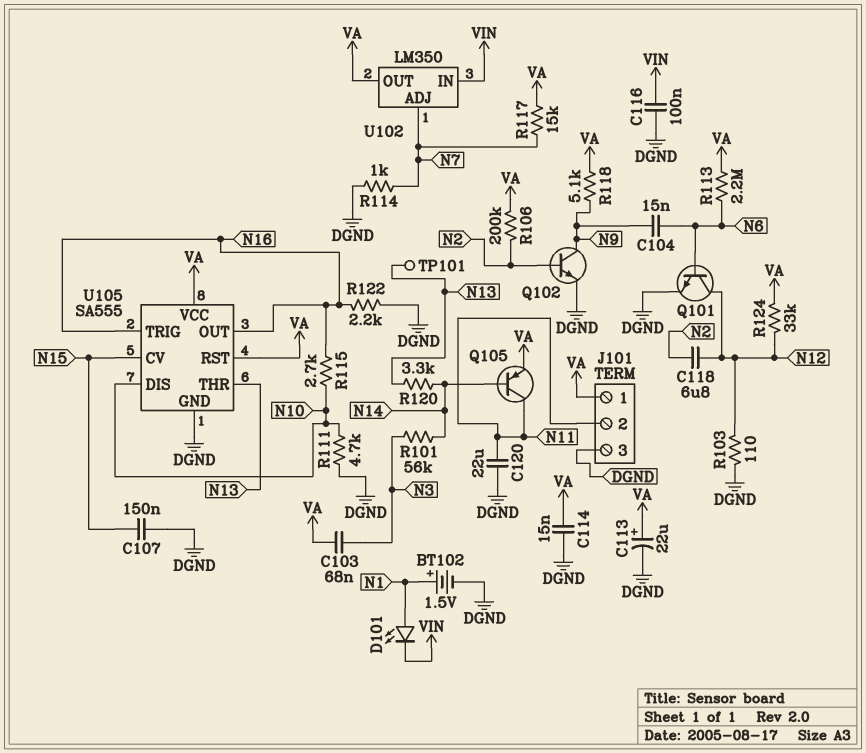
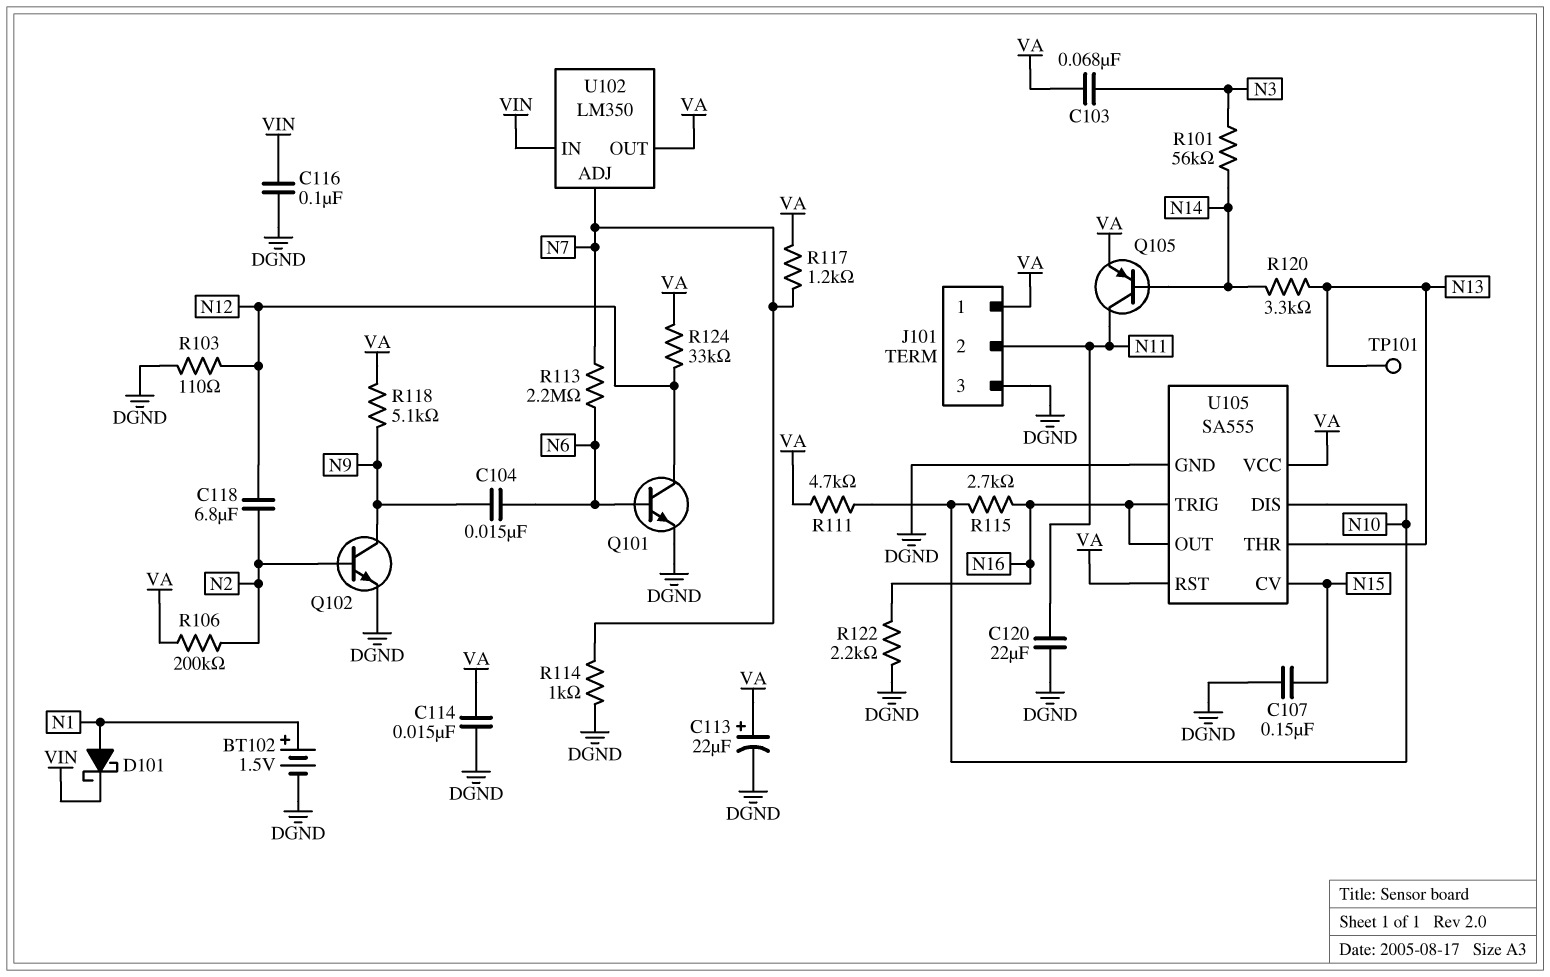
D101: LED (A N1, K VIN) -> schottky (A N1, K VIN)
R111: 4.7k (DGND, N10) -> 4.7k (N10, VA)
R113: 2.2M (N6, VA) -> 2.2M (N6, N7)
R117: 15k (N7, VA) -> 1.2k (N7, VA)

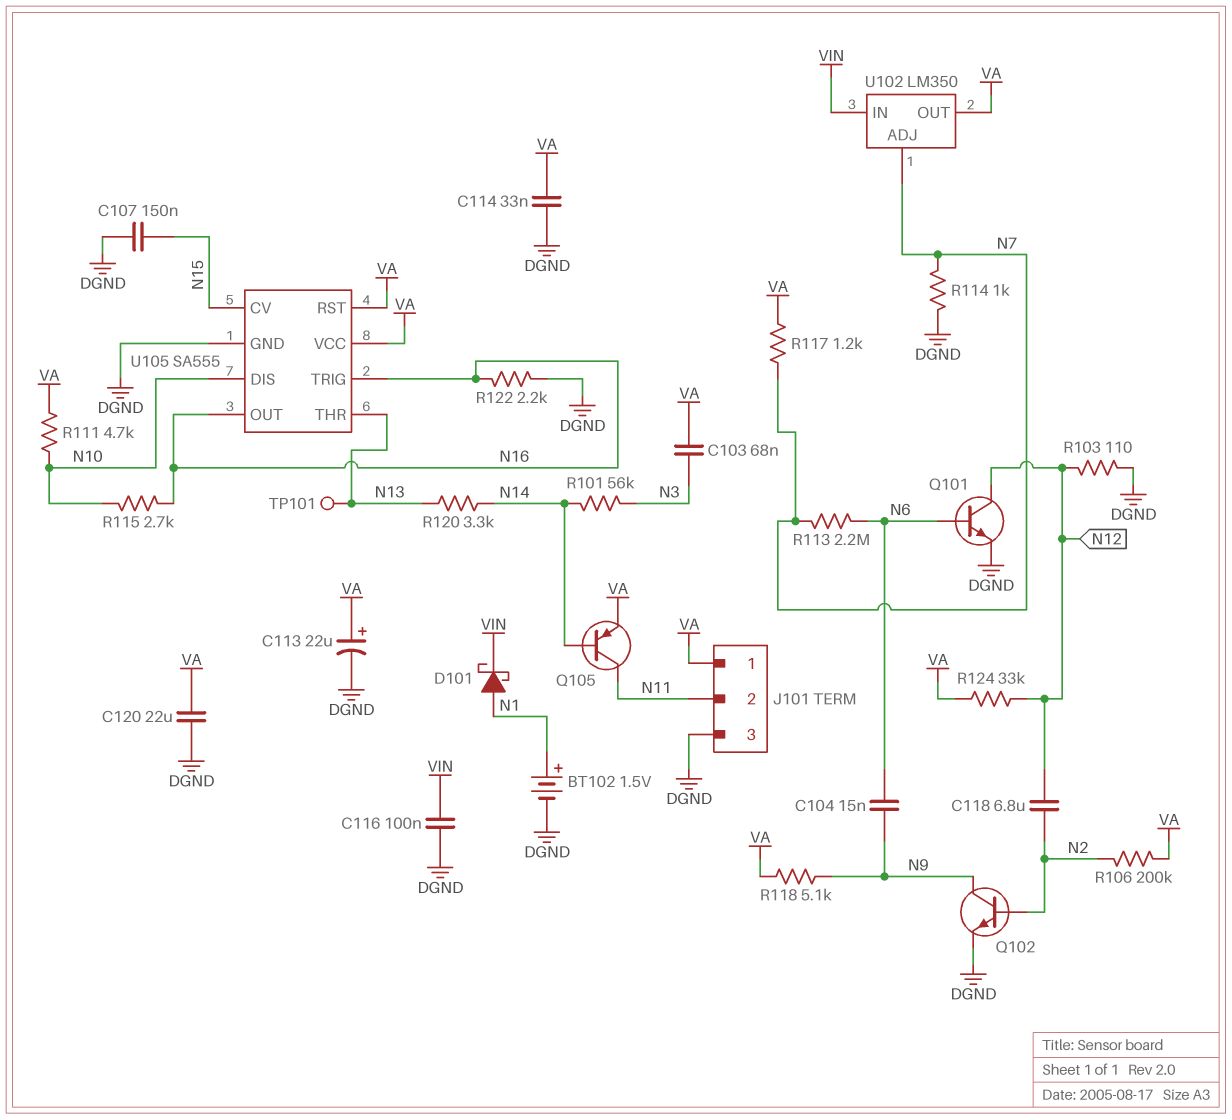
C114: 15nF (DGND, VA) -> 33nF (DGND, VA)
C120: 22uF (DGND, N11) -> 22uF (DGND, VA)

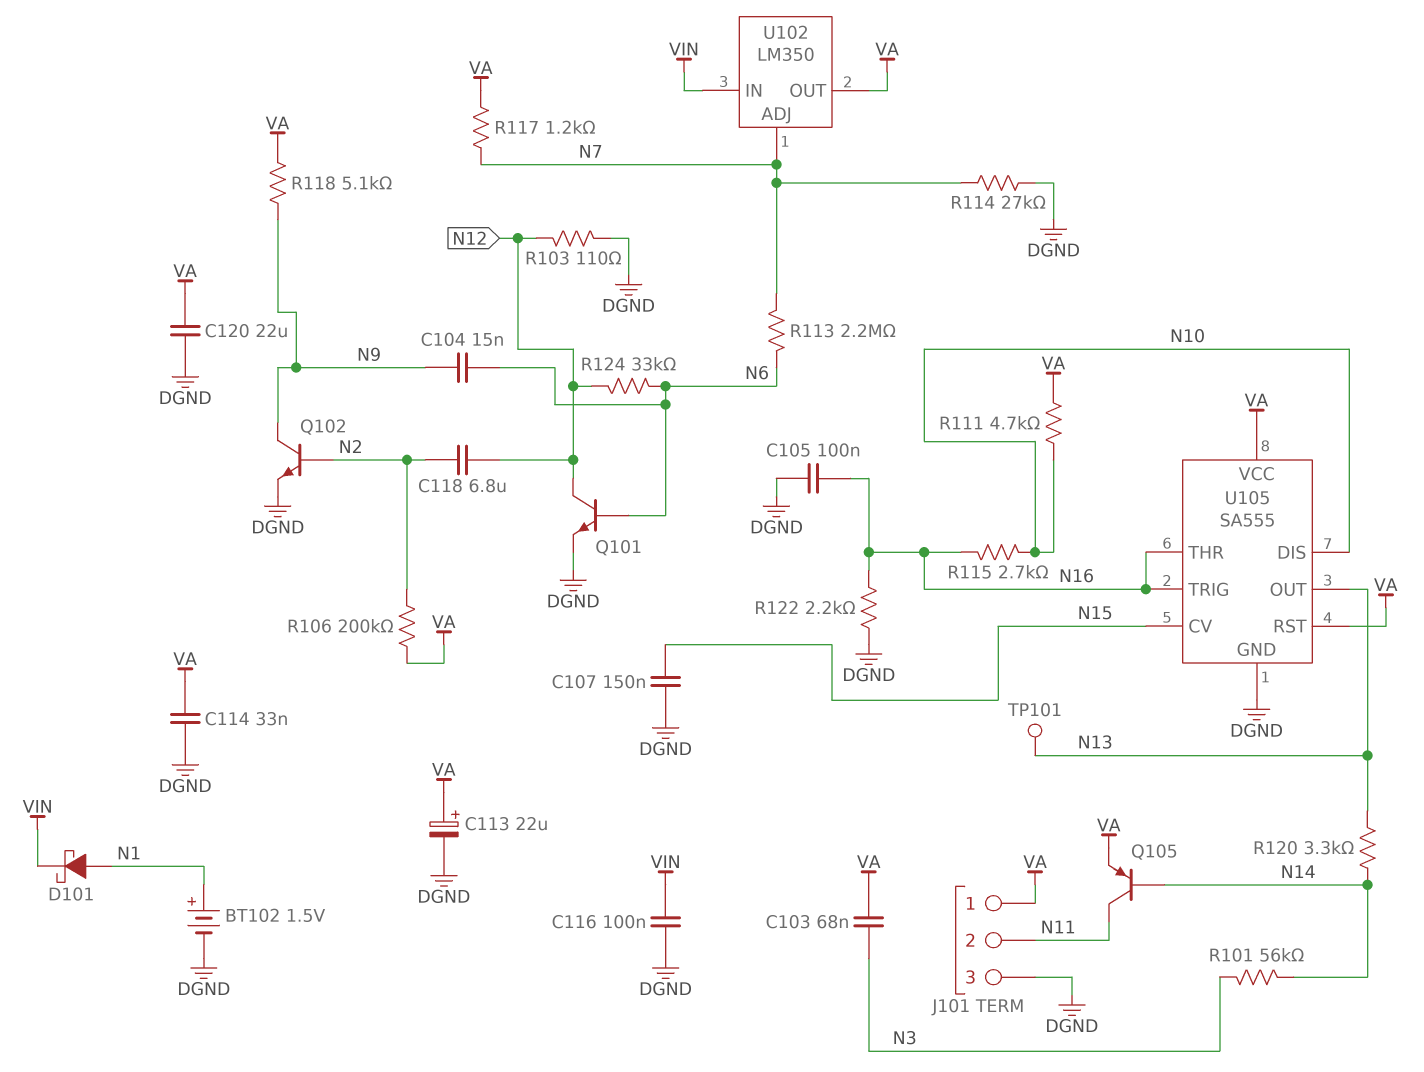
C105: none -> 100nF (DGND, N16)
R114: 1k (DGND, N7) -> 27k (DGND, N7)
R124: 33k (N12, VA) -> 33k (N6, N12)
U105 pin OUT: N16 -> N13
U105 pin THR: N13 -> N16

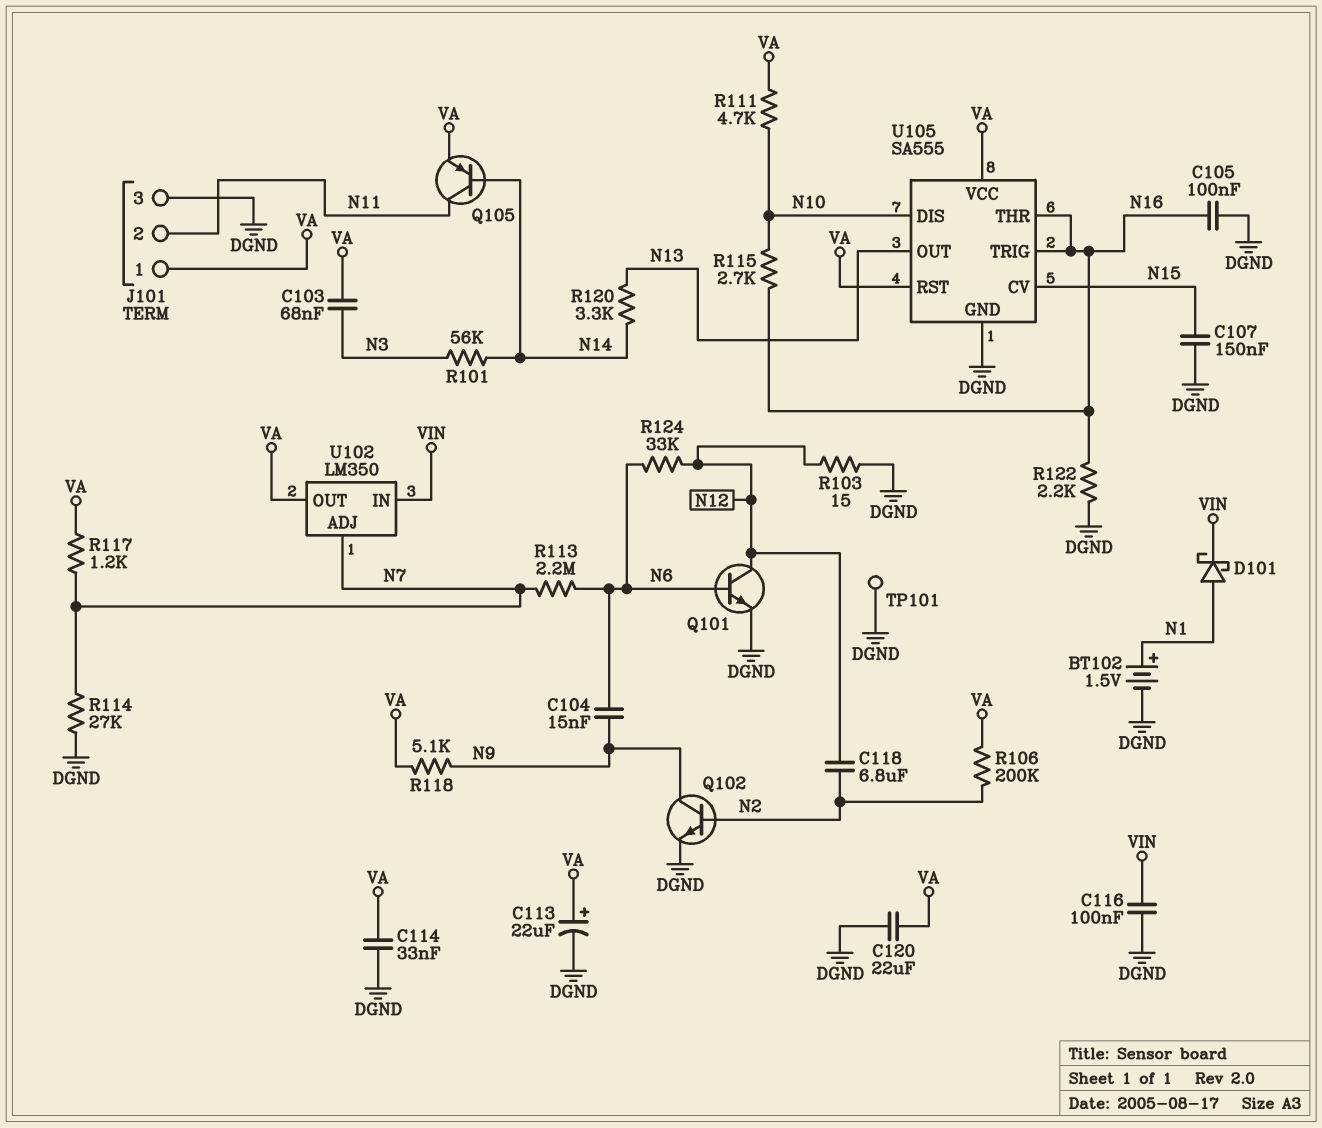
R103: 110 (DGND, N12) -> 15 (DGND, N12)
TP101: test point (N13) -> test point (DGND)

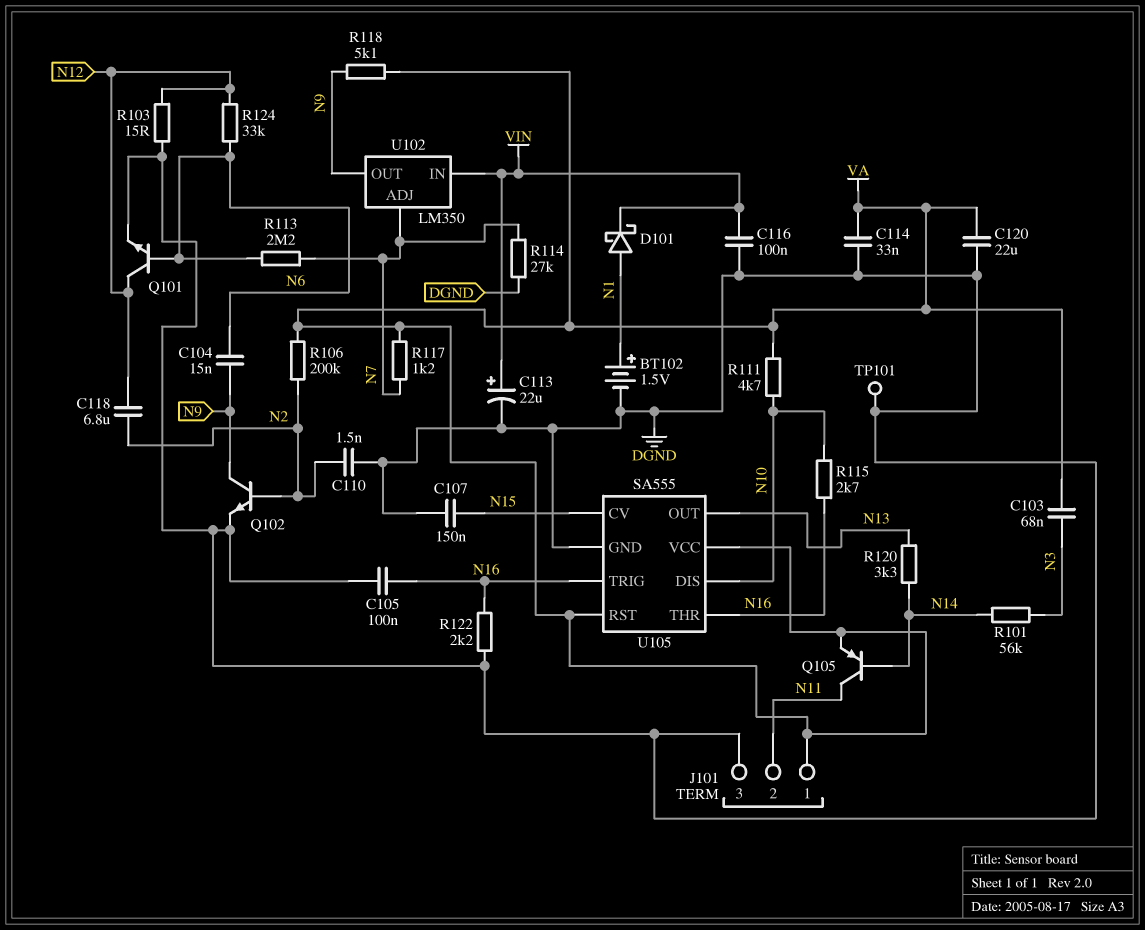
C110: none -> 1.5nF (DGND, N2)
C113: 22uF (plus VA, minus DGND) -> 22uF (plus VIN, minus DGND)
U102 pin OUT: VA -> N9

